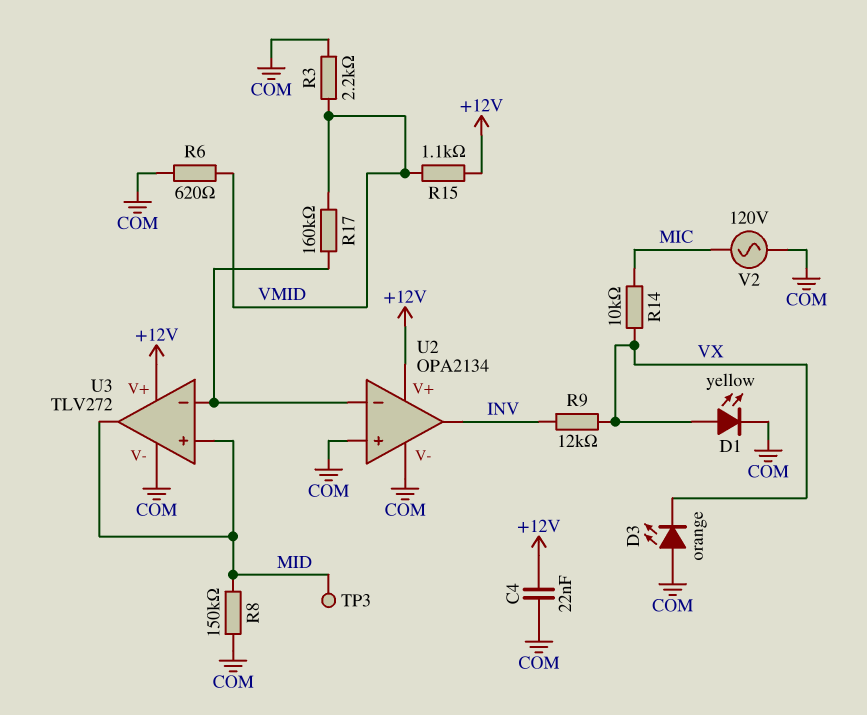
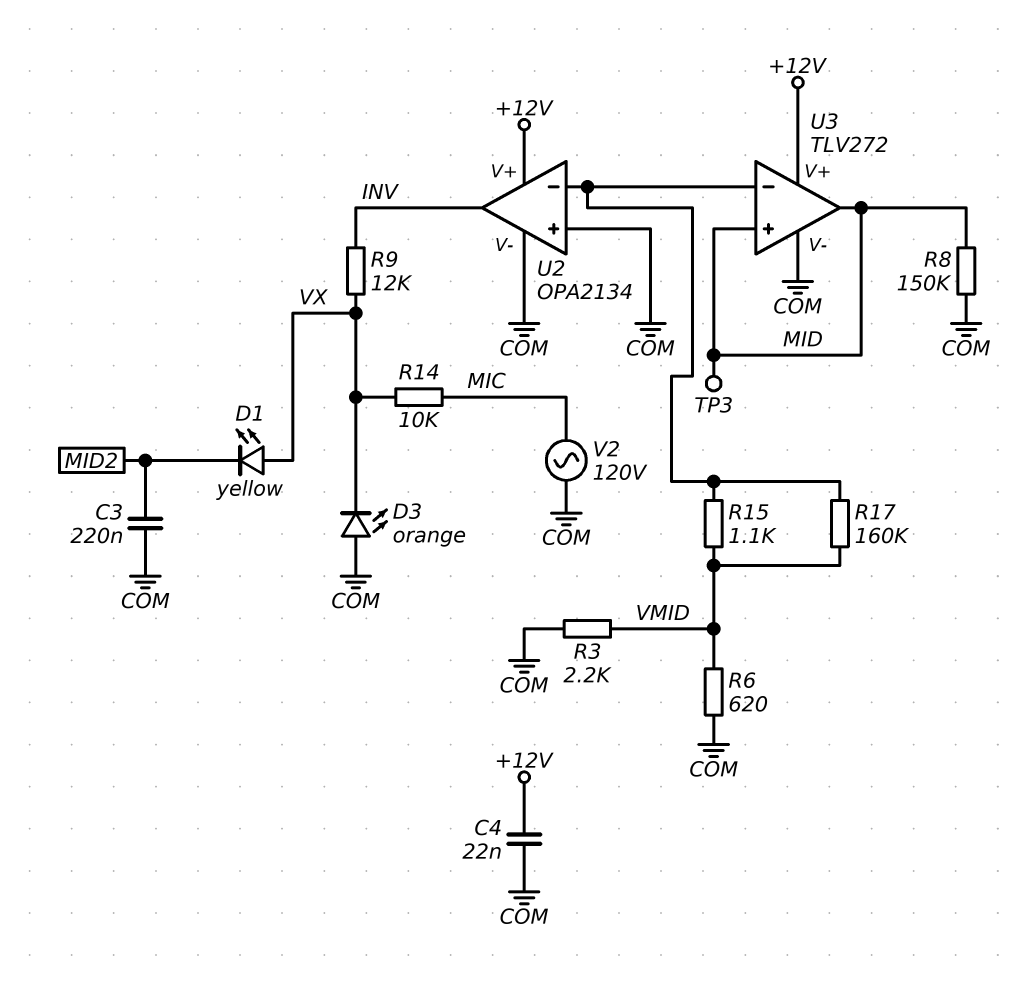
C3: none -> 220nF (COM, MID2)
D1: LED yellow (A VX, K COM) -> LED yellow (A VX, K MID2)
R15: 1.1k (+12V, VMID) -> 1.1k (U2/in-, VMID)

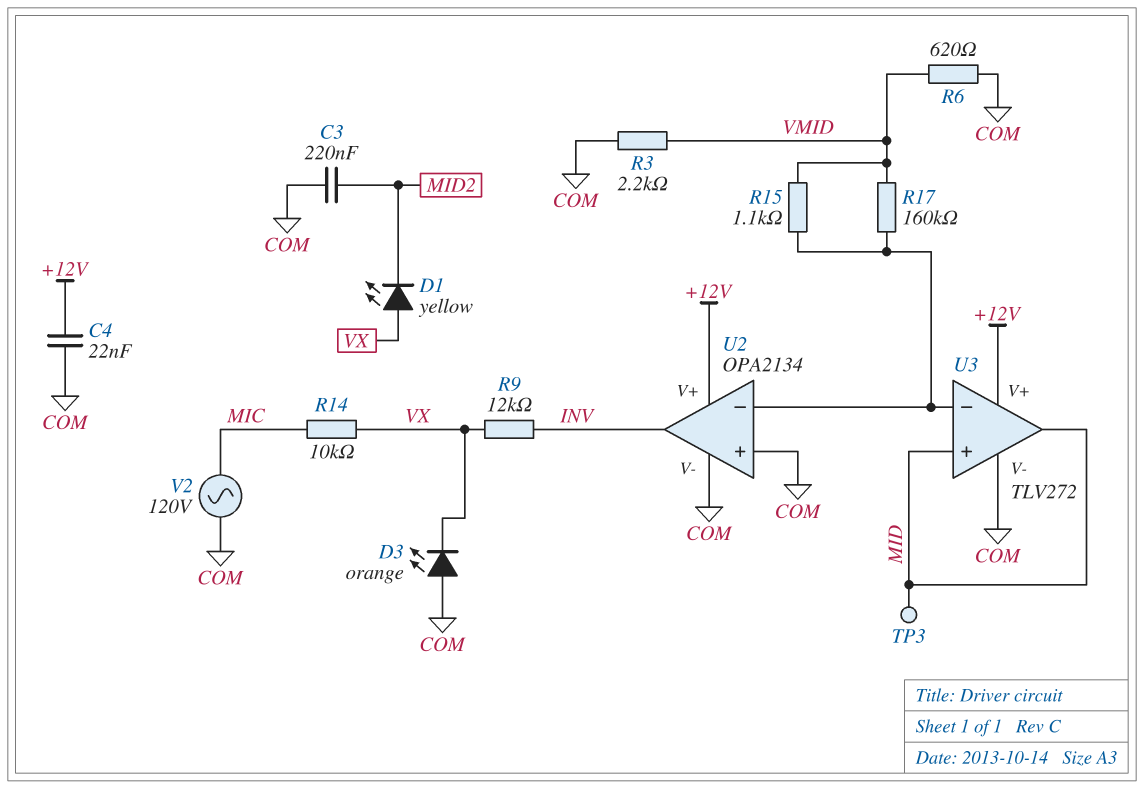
R8: 150k (COM, MID) -> none

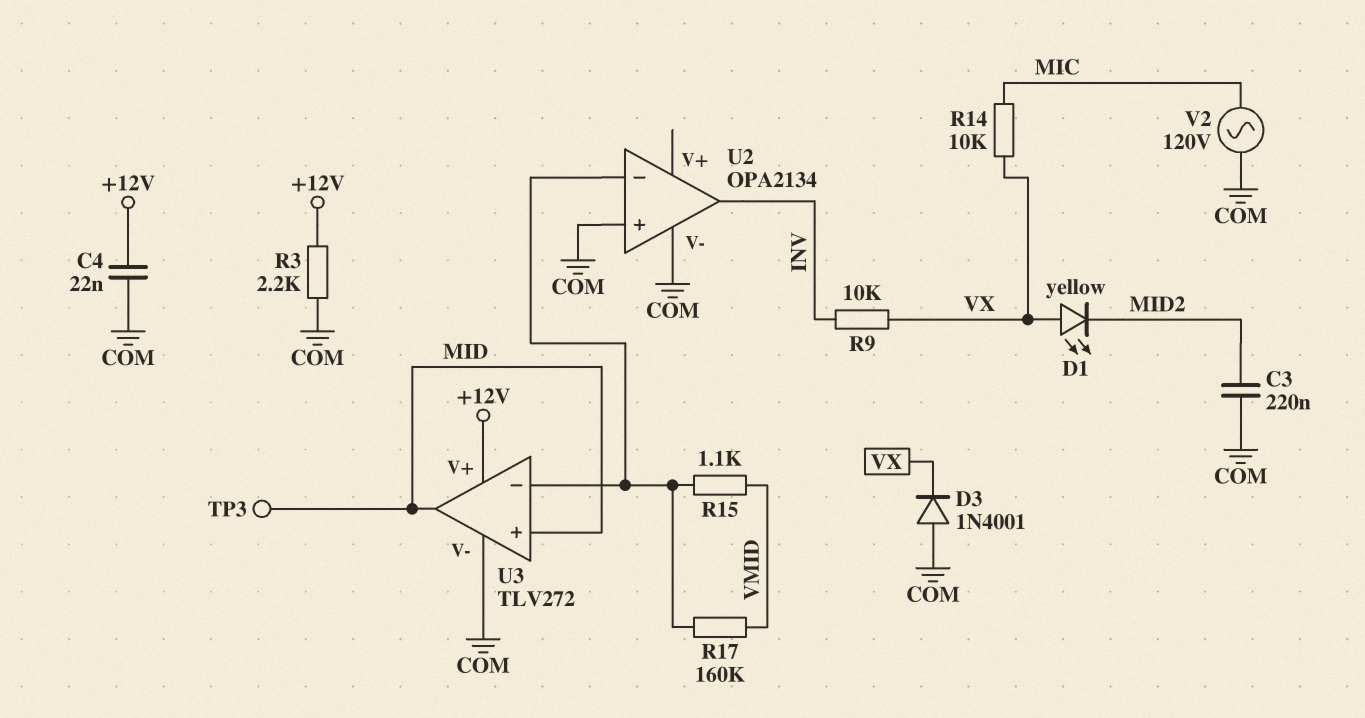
D3: LED orange (A COM, K VX) -> diode 1N4001 (A COM, K VX)
R3: 2.2k (COM, VMID) -> 2.2k (+12V, COM)
R6: 620 (COM, VMID) -> none
R9: 12k (INV, VX) -> 10k (INV, VX)
U2 pin V+: +12V -> none

